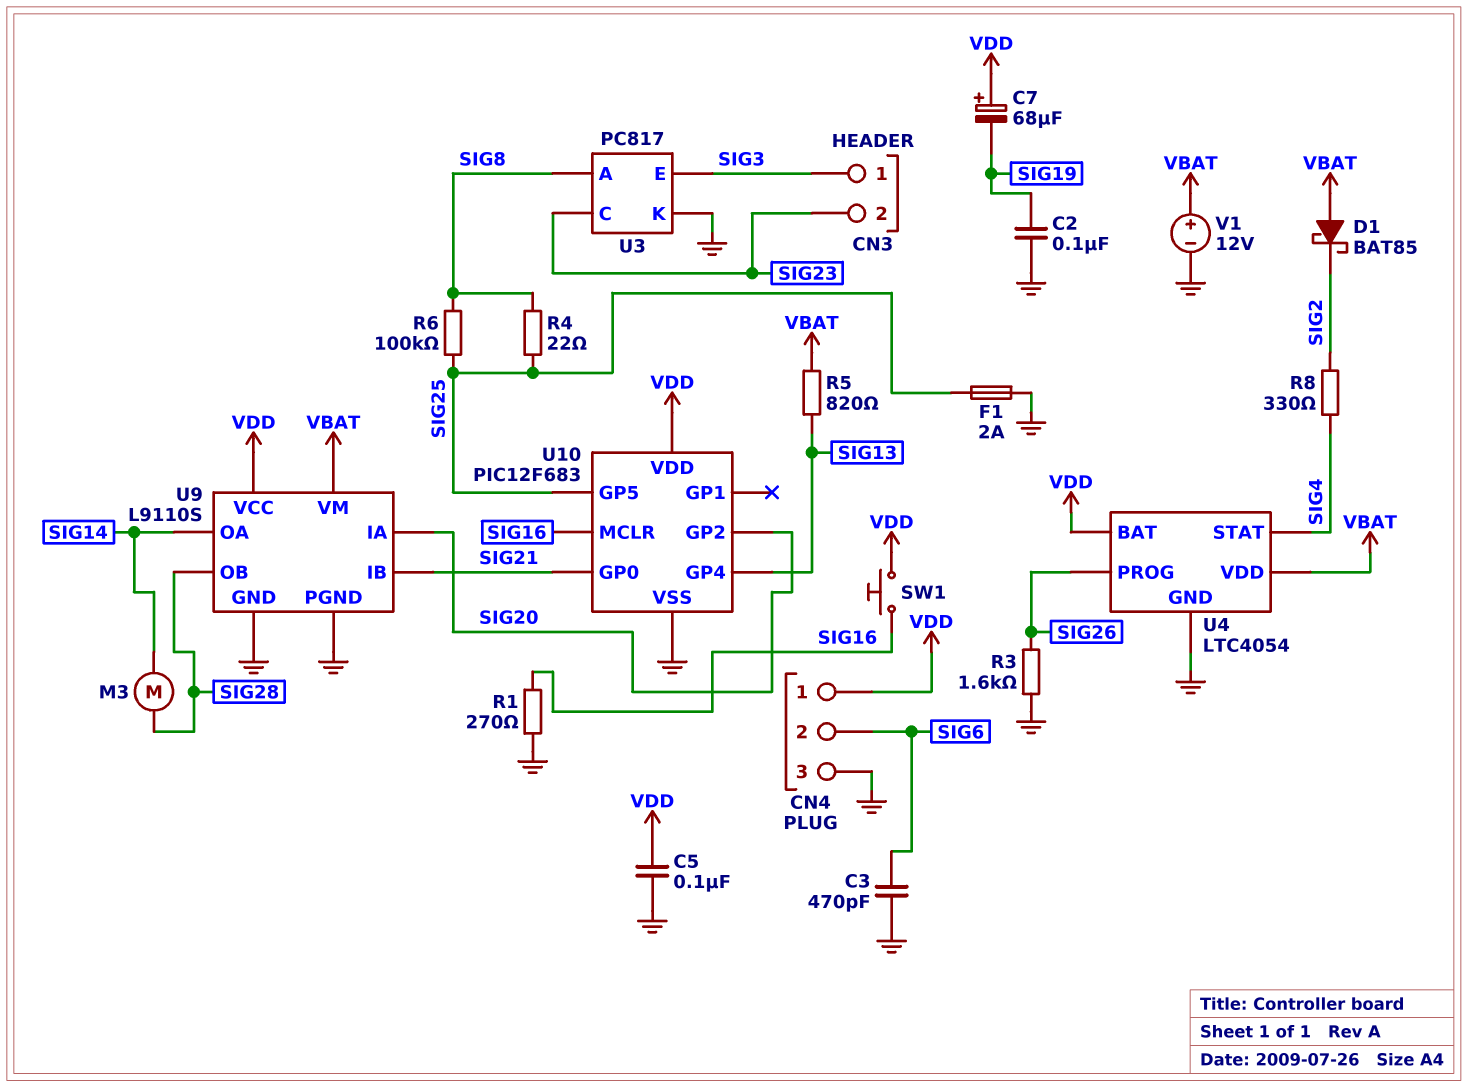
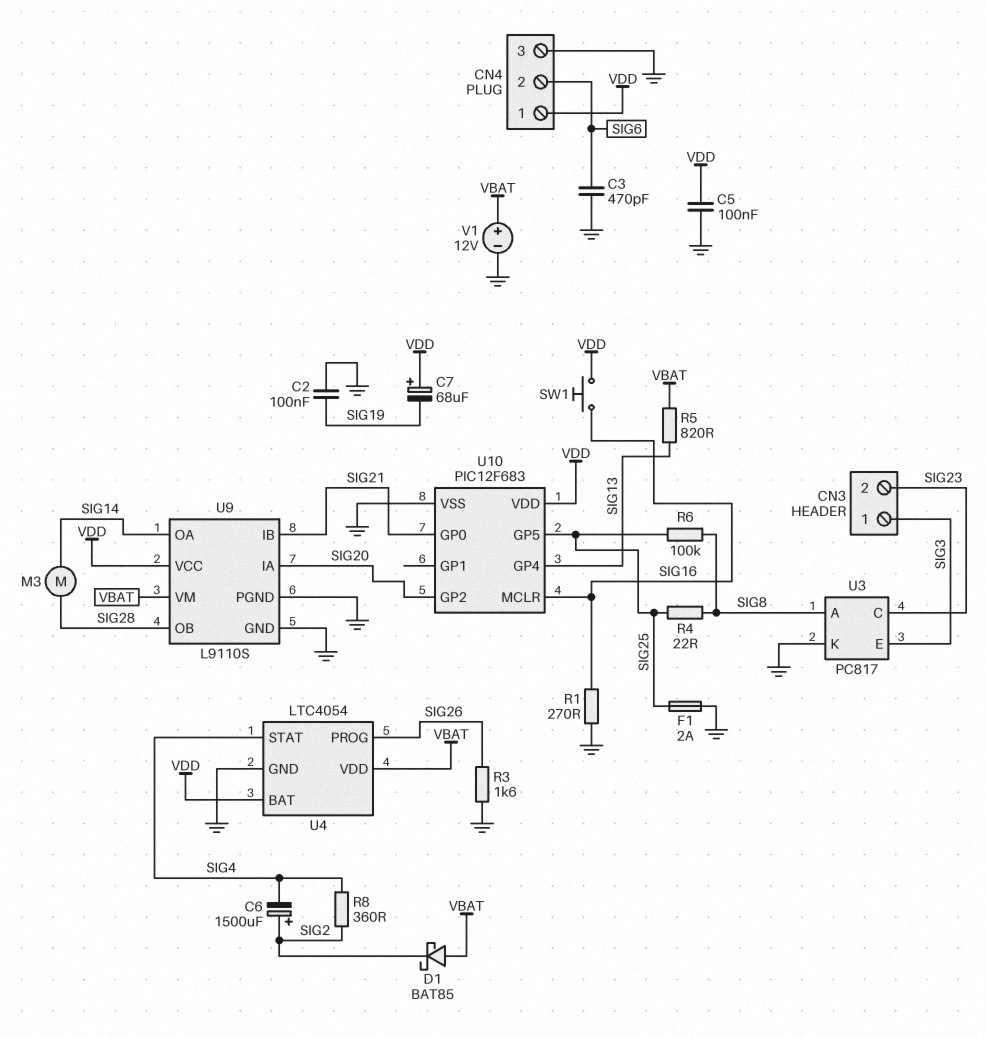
C6: none -> 1500uF (plus SIG2, minus SIG4)
R8: 330 (SIG2, SIG4) -> 360 (SIG2, SIG4)

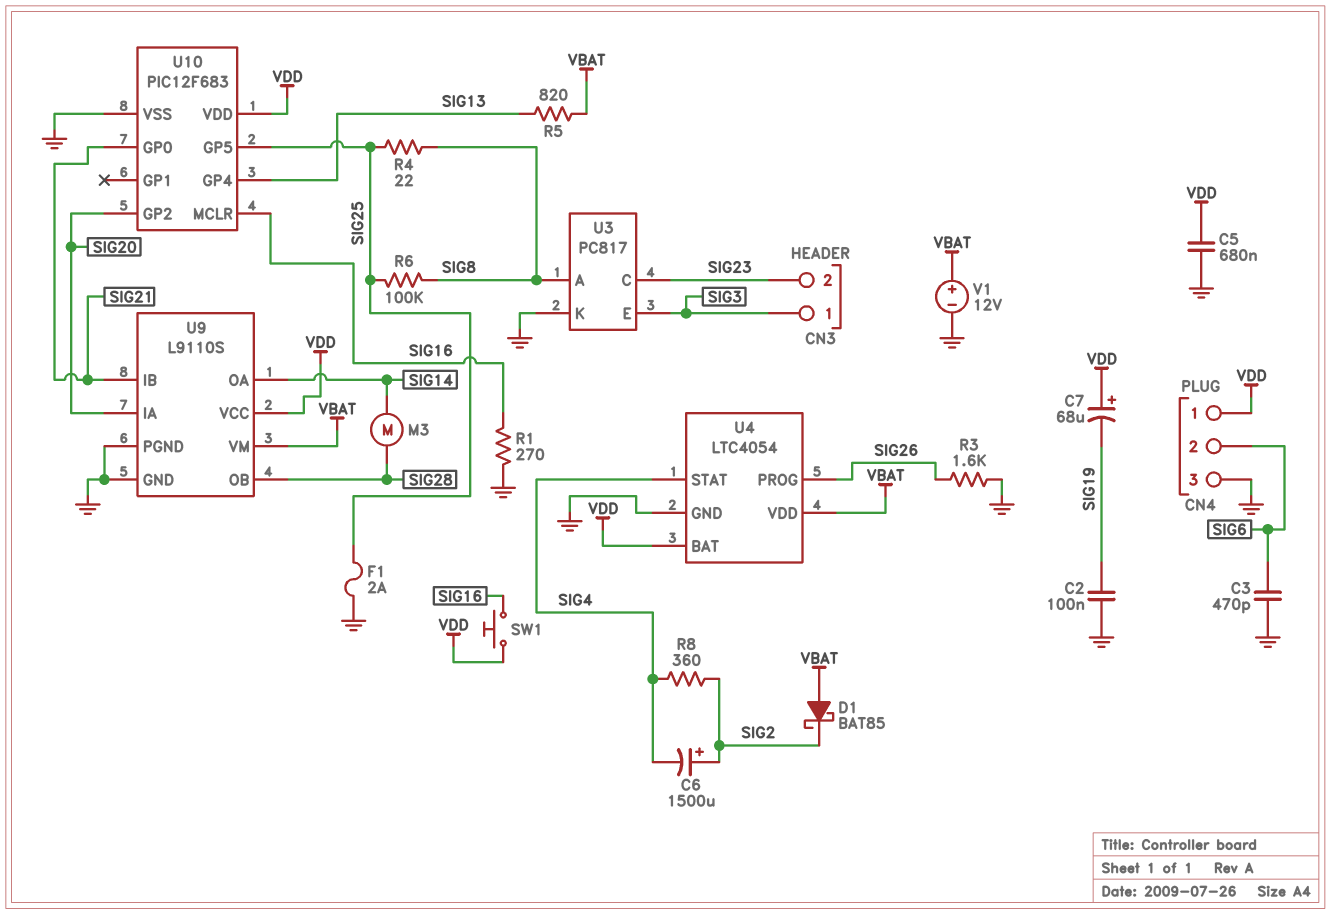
C5: 100nF (GND, VDD) -> 680nF (GND, VDD)

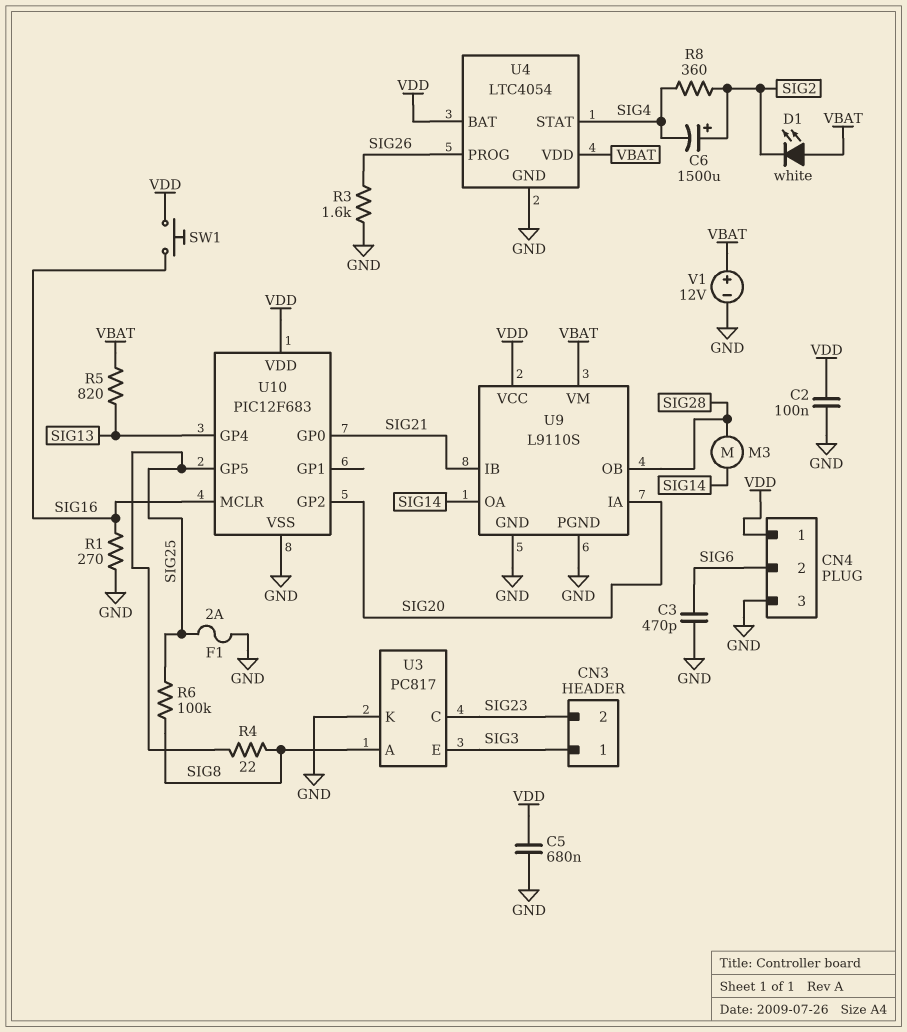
C2: 100nF (GND, SIG19) -> 100nF (GND, VDD)
C7: 68uF (plus VDD, minus SIG19) -> none
D1: schottky BAT85 (A VBAT, K SIG2) -> LED white (A VBAT, K SIG2)

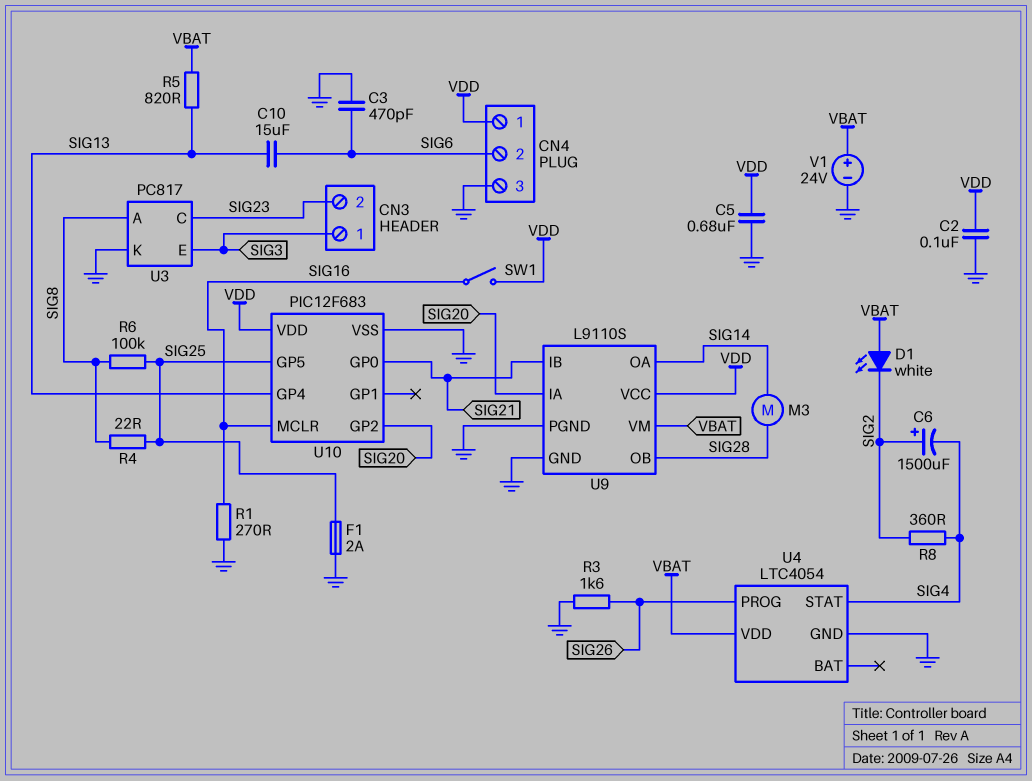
C10: none -> 15uF (SIG6, SIG13)
SW1: button (SIG16, VDD) -> switch (SIG16, VDD)
U4 pin BAT: VDD -> none
V1: 12V (plus VBAT, minus GND) -> 24V (plus VBAT, minus GND)

